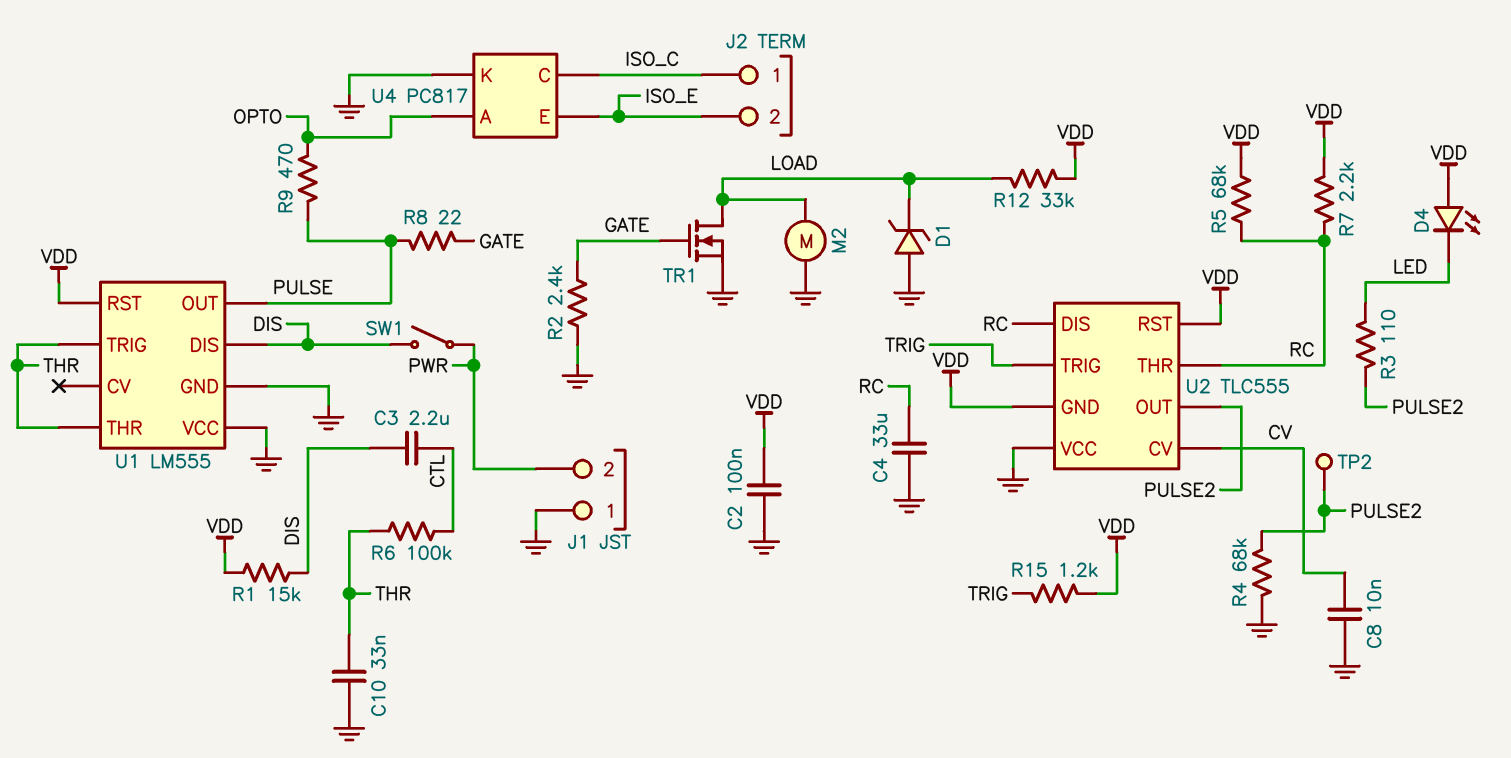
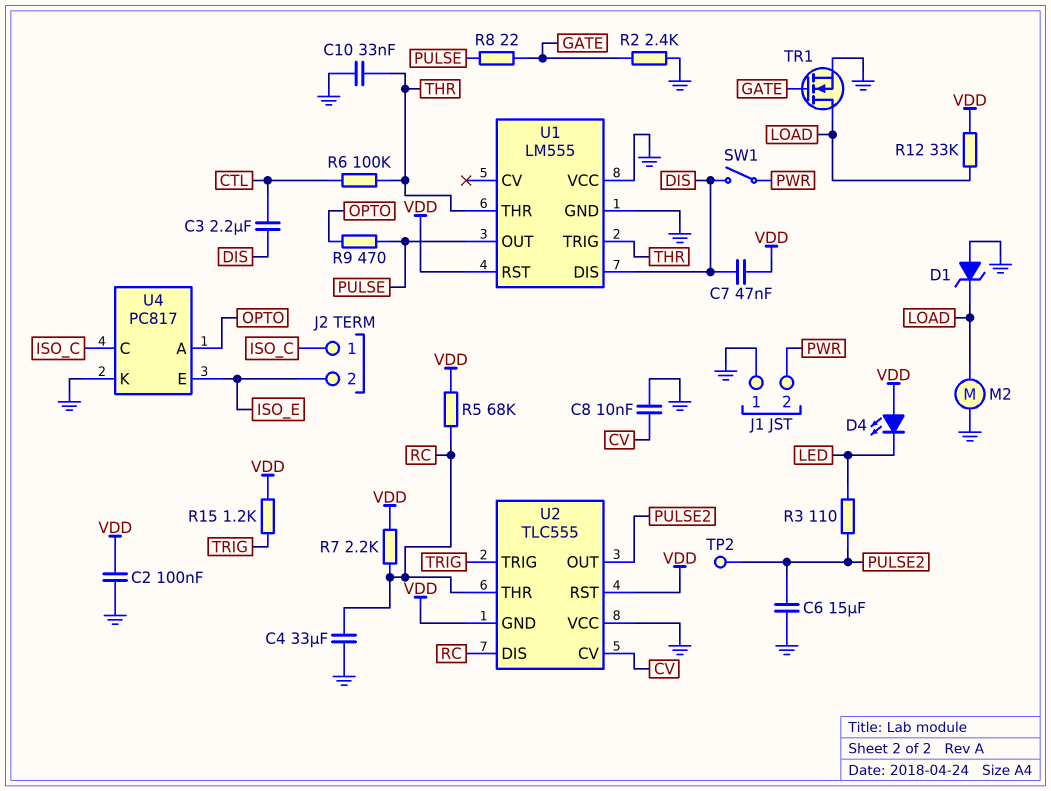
C6: none -> 15uF (GND, PULSE2)
C7: none -> 47nF (DIS, VDD)
R1: 15k (DIS, VDD) -> none
R4: 68k (GND, PULSE2) -> none

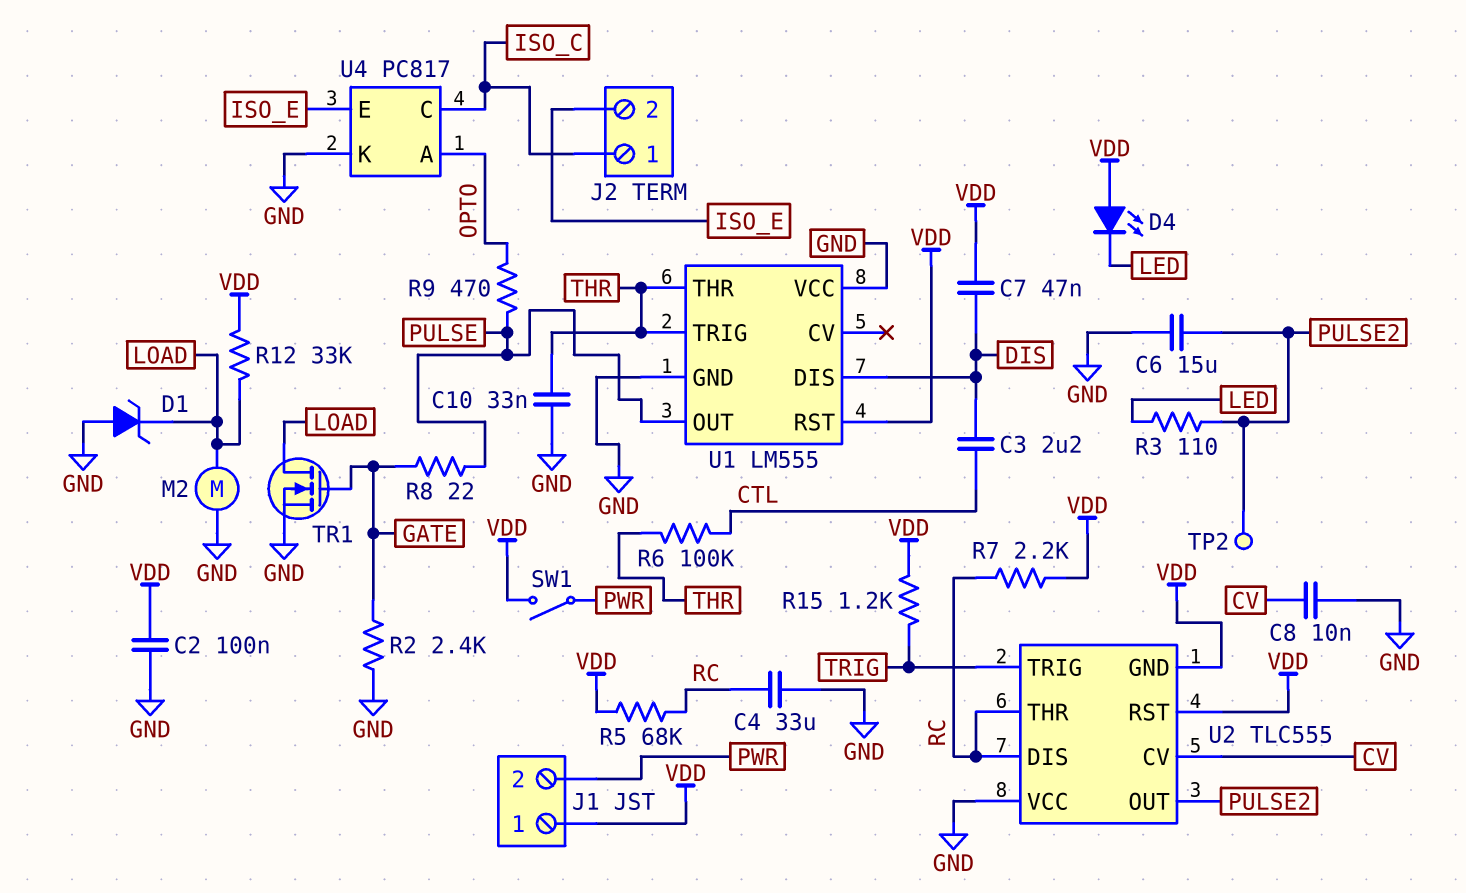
J1 pin 1: GND -> VDD
SW1: switch (DIS, PWR) -> switch (PWR, VDD)

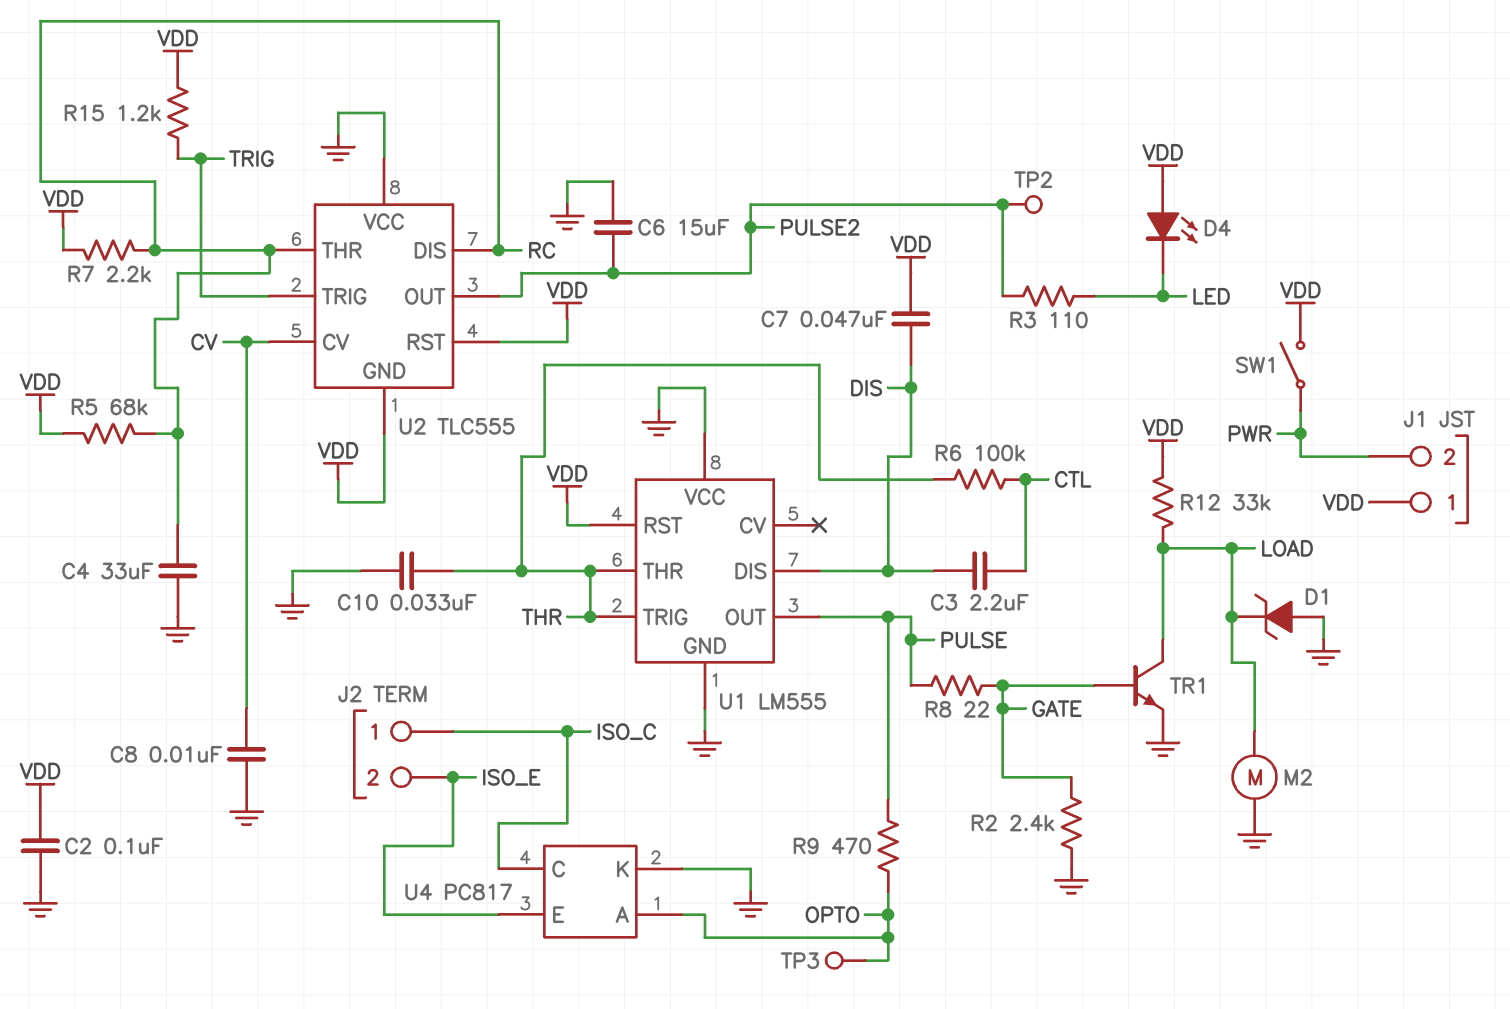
TP3: none -> test point (OPTO)
TR1: NMOS (G GATE, D LOAD, S GND) -> NPN (B GATE, C LOAD, E GND)

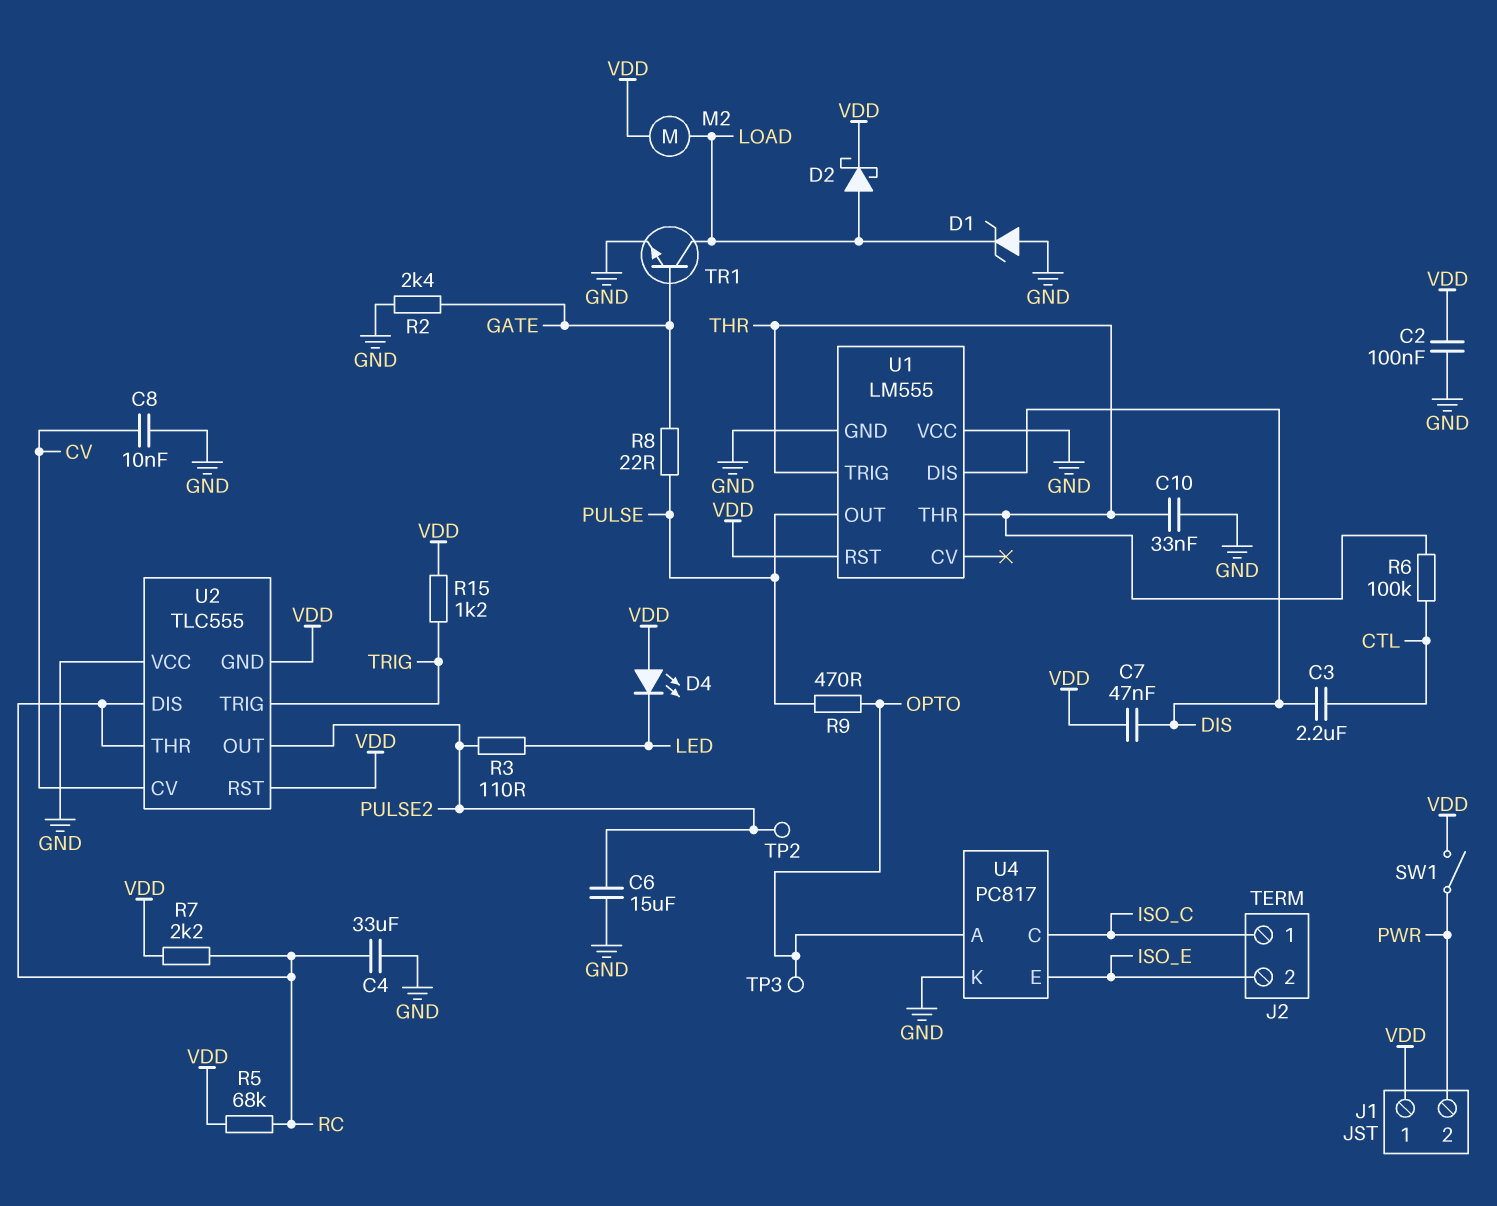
D2: none -> schottky (A LOAD, K VDD)
M2: motor (GND, LOAD) -> motor (LOAD, VDD)
R12: 33k (LOAD, VDD) -> none

